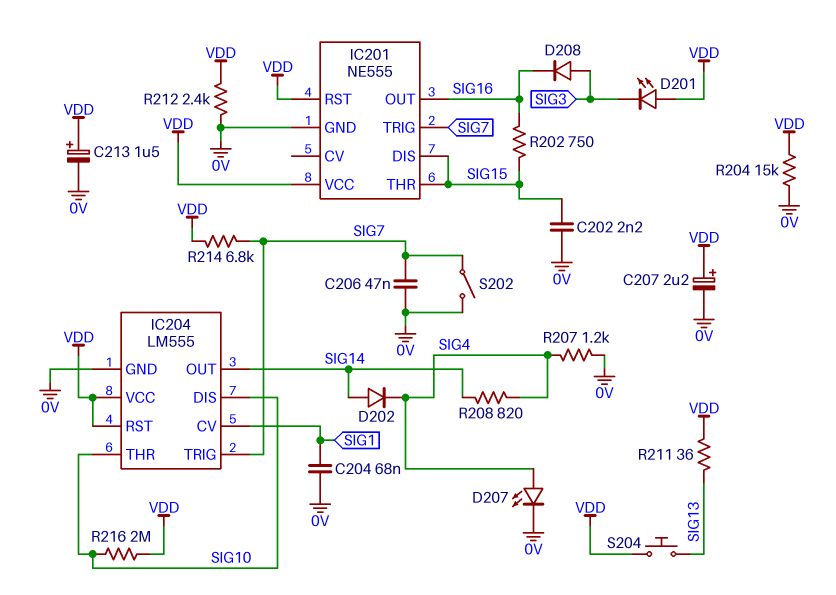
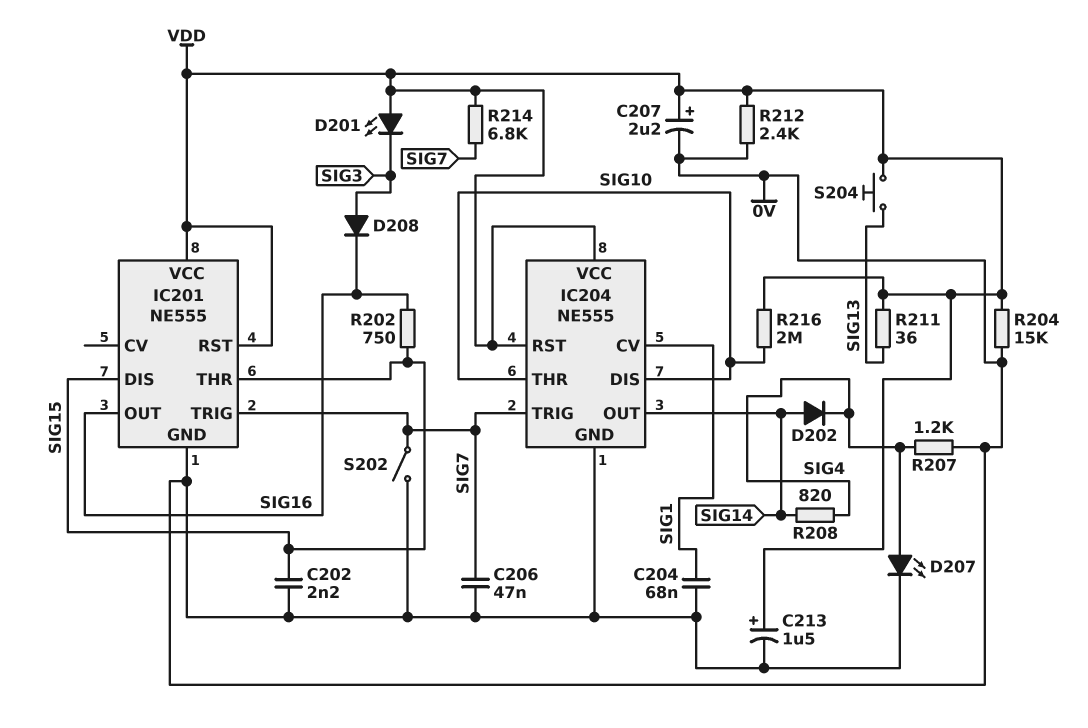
IC204: LM555 -> NE555

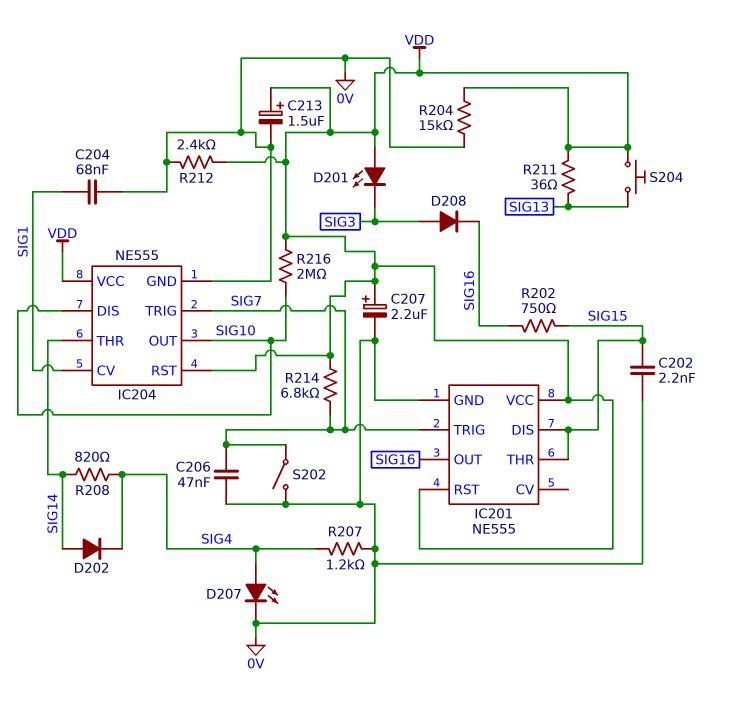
IC204 pin OUT: SIG14 -> SIG10
IC204 pin THR: SIG10 -> SIG14

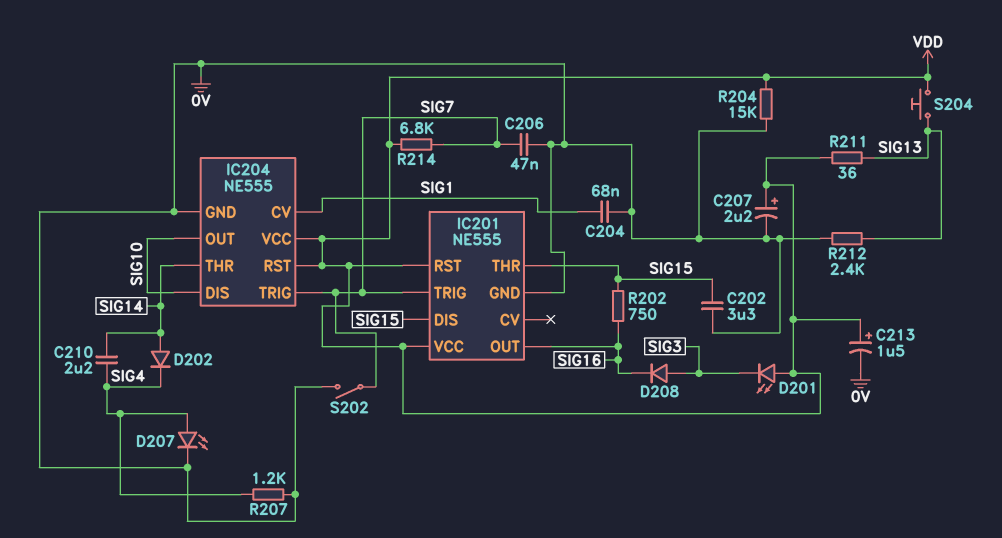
C202: 2.2nF (0V, SIG15) -> 3.3uF (0V, SIG15)
C210: none -> 2.2uF (SIG4, SIG14)
R208: 820 (SIG4, SIG14) -> none
R212: 2.4k (0V, VDD) -> 2.4k (0V, SIG13)
R216: 2M (SIG10, VDD) -> none

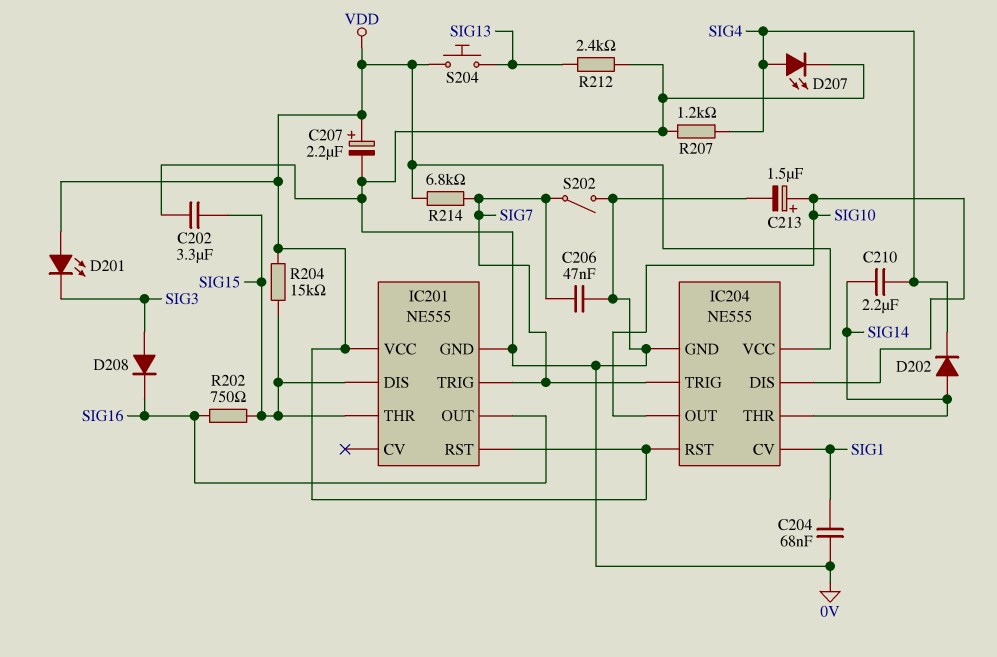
C213: 1.5uF (plus VDD, minus 0V) -> 1.5uF (plus SIG10, minus 0V)
R204: 15k (0V, VDD) -> 15k (SIG15, VDD)
R211: 36 (SIG13, VDD) -> none

